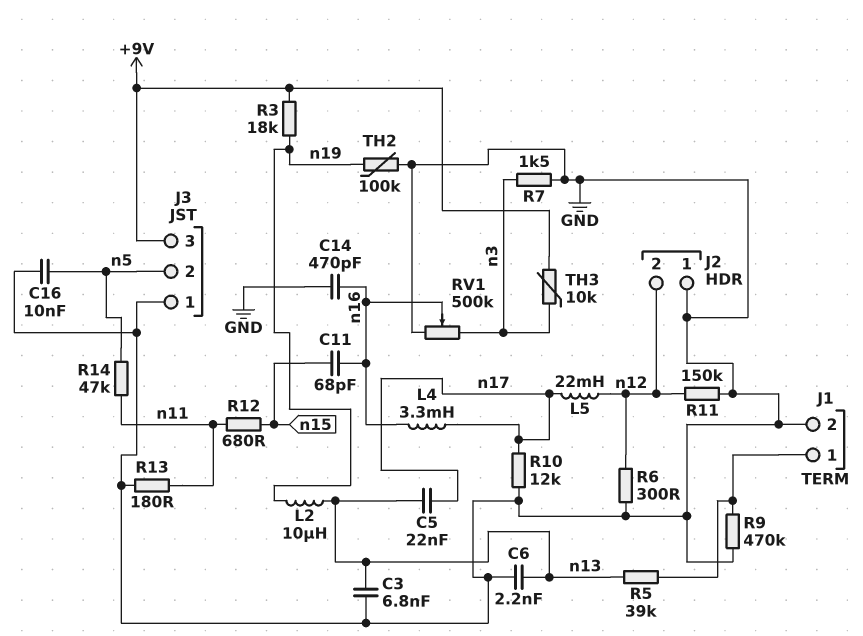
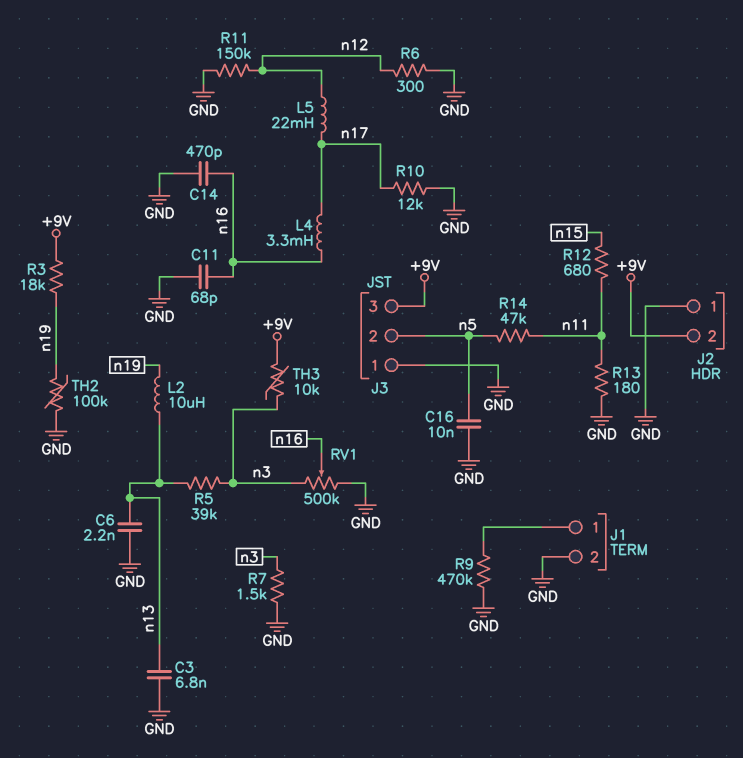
C5: 22nF (n13, n17) -> none
C11: 68pF (n15, n16) -> 68pF (GND, n16)
J2 pin 2: n12 -> +9V
R5: 39k (J1/1, n13) -> 39k (n3, n13)

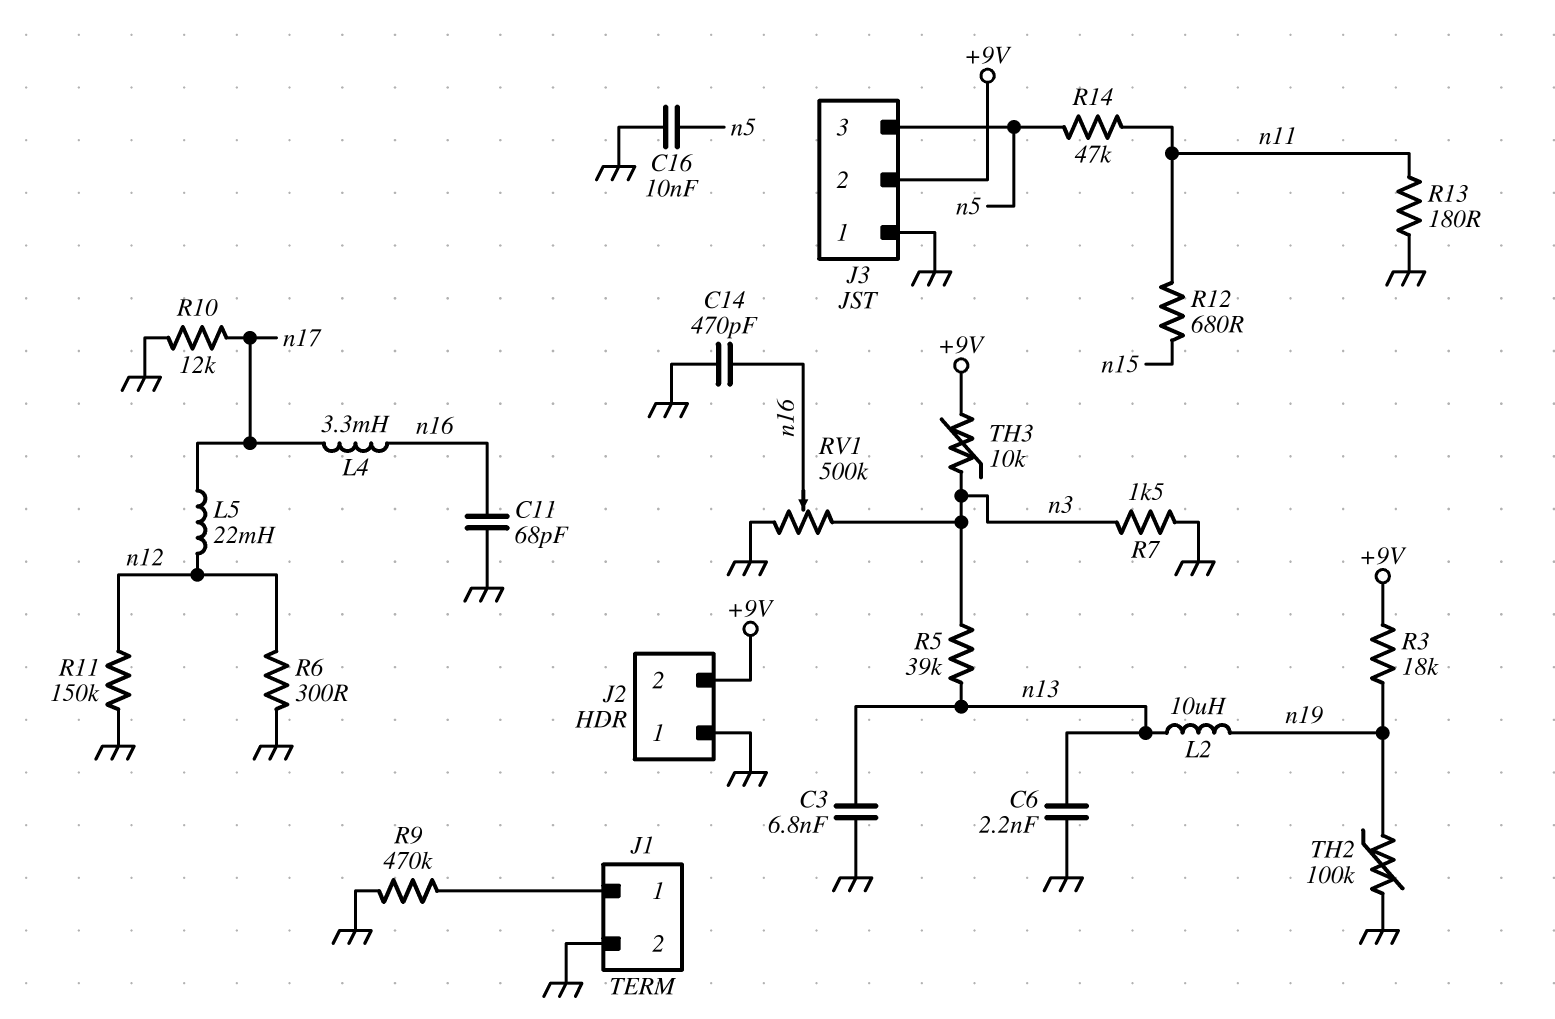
J3 pin 2: n5 -> +9V
J3 pin 3: +9V -> n5

